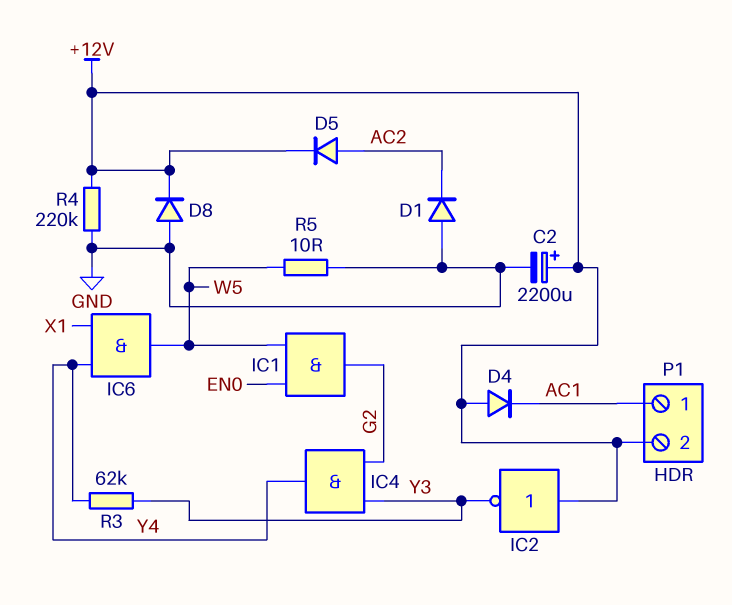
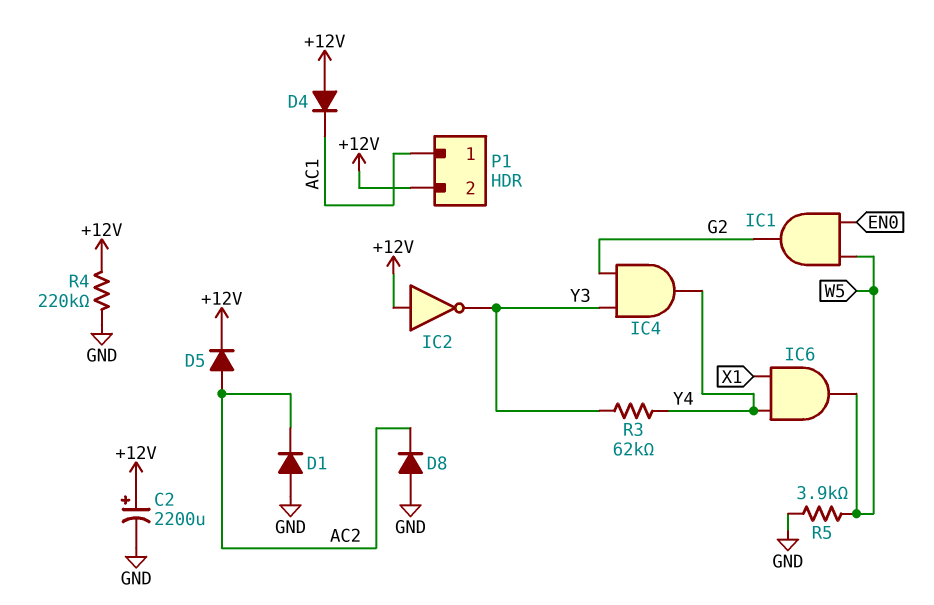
D8: diode (A GND, K +12V) -> diode (A GND, K AC2)
R5: 10 (GND, W5) -> 3.9k (GND, W5)

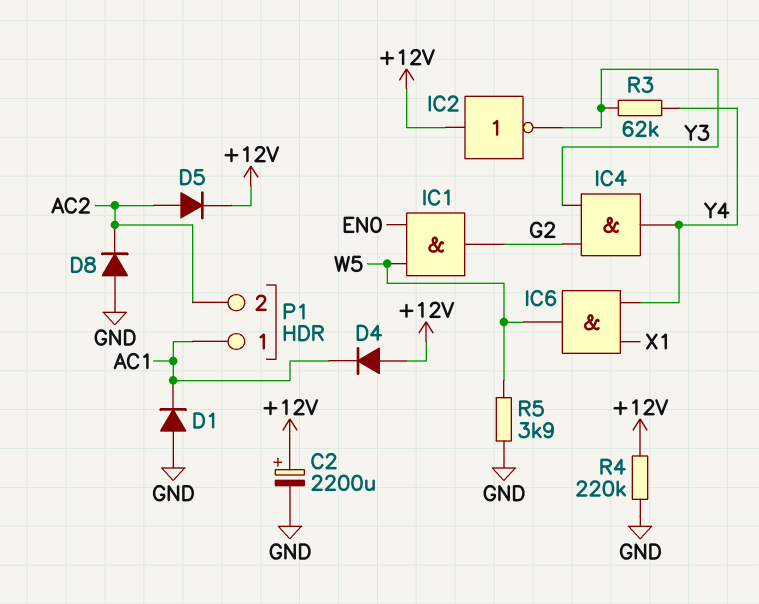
D1: diode (A GND, K AC2) -> diode (A GND, K AC1)
P1 pin 2: +12V -> AC2

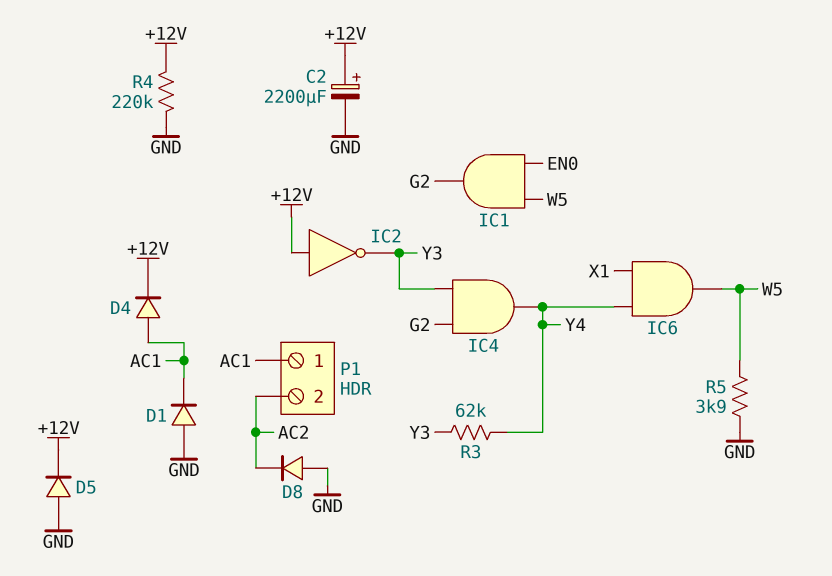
D4: diode (A +12V, K AC1) -> diode (A AC1, K +12V)
D5: diode (A AC2, K +12V) -> diode (A GND, K +12V)

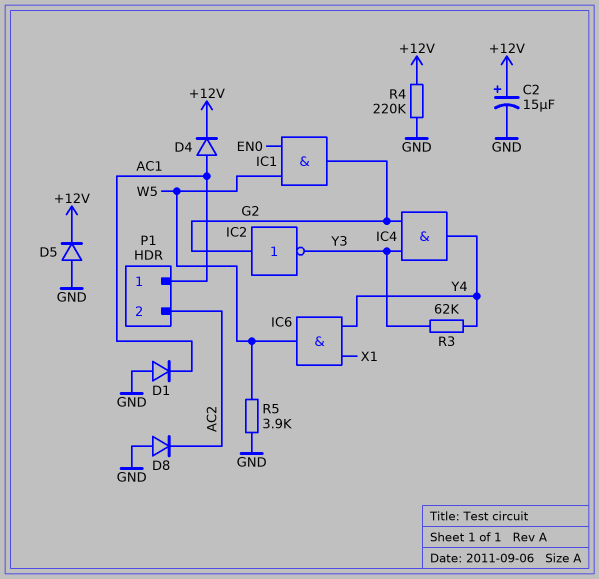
C2: 2200uF (plus +12V, minus GND) -> 15uF (plus +12V, minus GND)
IC2: NOT (in +12V, out Y3) -> NOT (in G2, out Y3)

